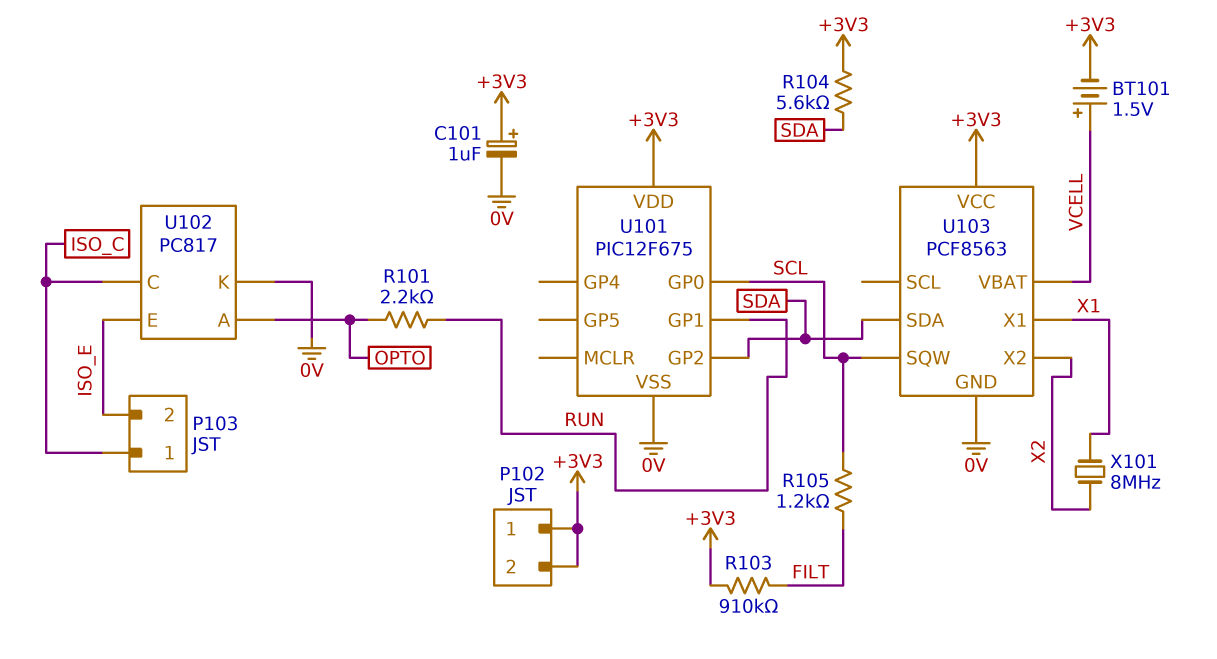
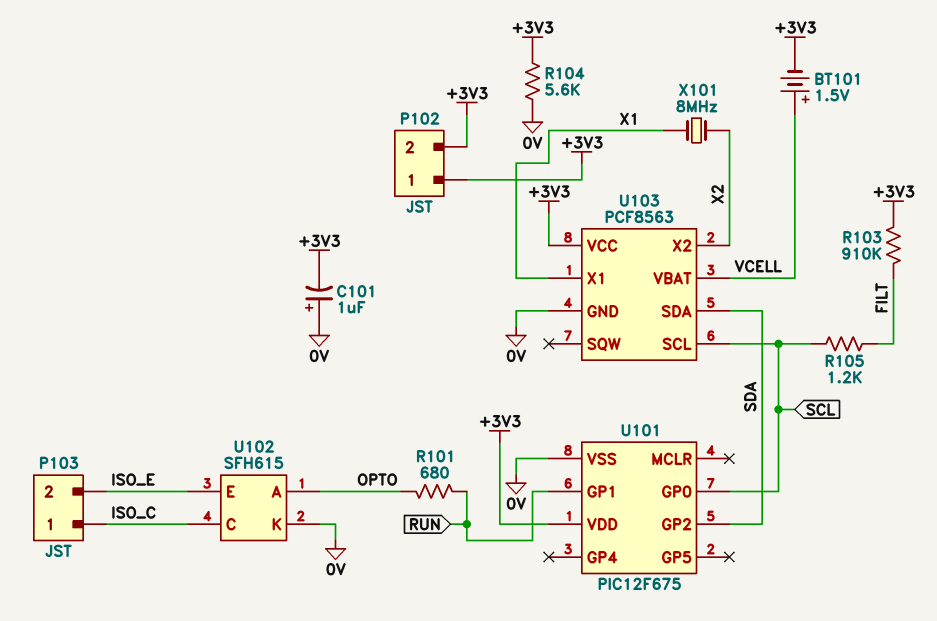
C101: 1uF (plus +3V3, minus 0V) -> 1uF (plus 0V, minus +3V3)
R101: 2.2k (OPTO, RUN) -> 680 (OPTO, RUN)
R104: 5.6k (+3V3, SDA) -> 5.6k (+3V3, 0V)
U102: PC817 -> SFH615
U103 pin SCL: none -> SCL
U103 pin SQW: SCL -> none

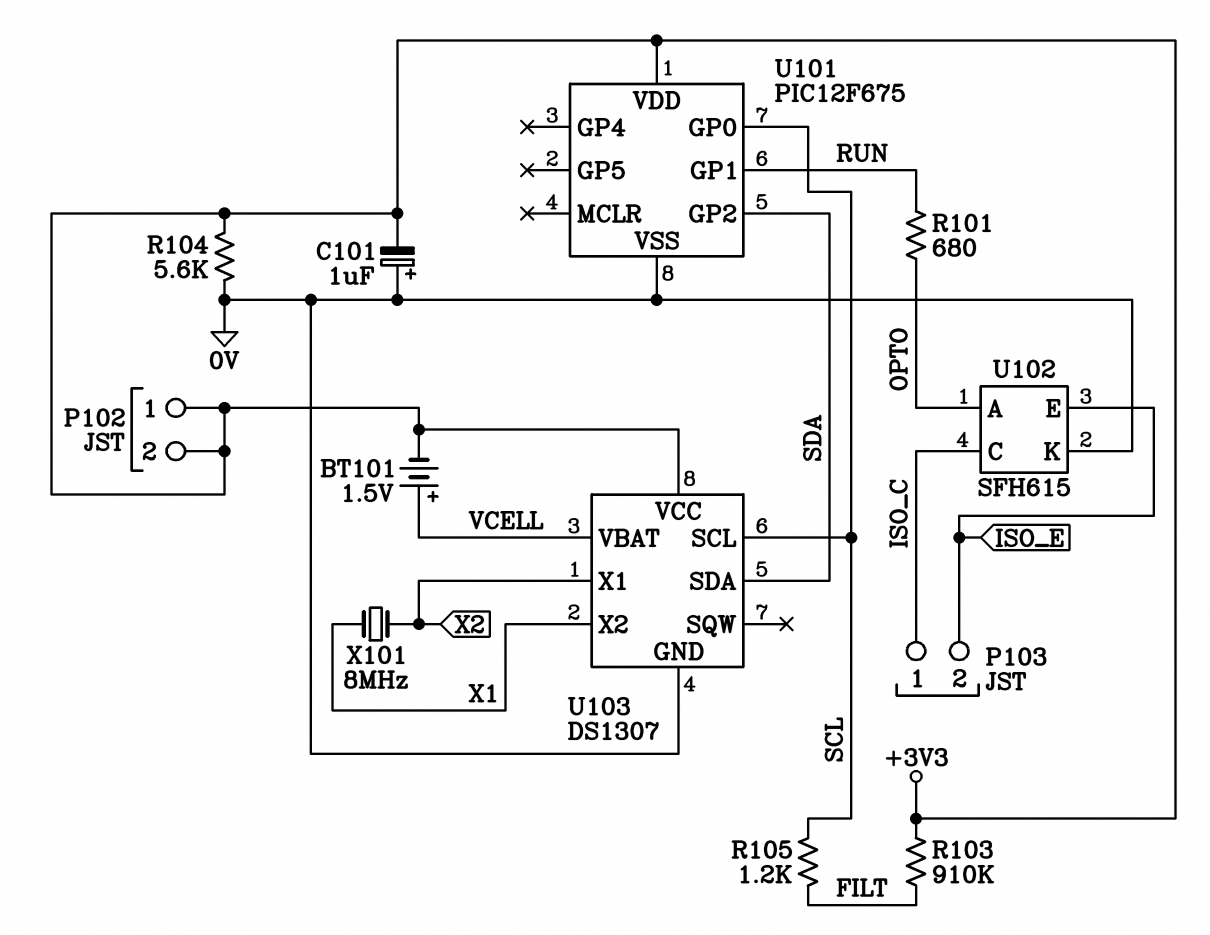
U103: PCF8563 -> DS1307
U103 pin X1: X1 -> X2
U103 pin X2: X2 -> X1

